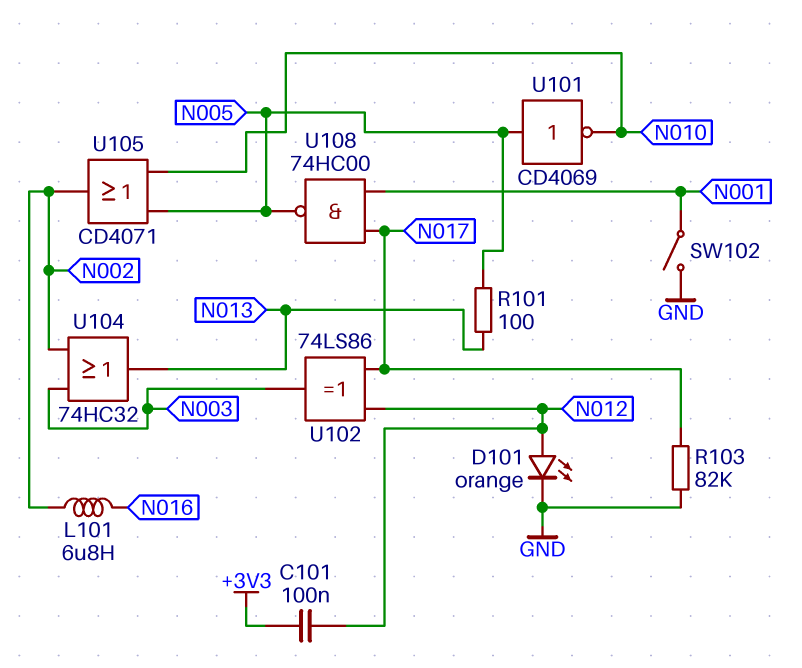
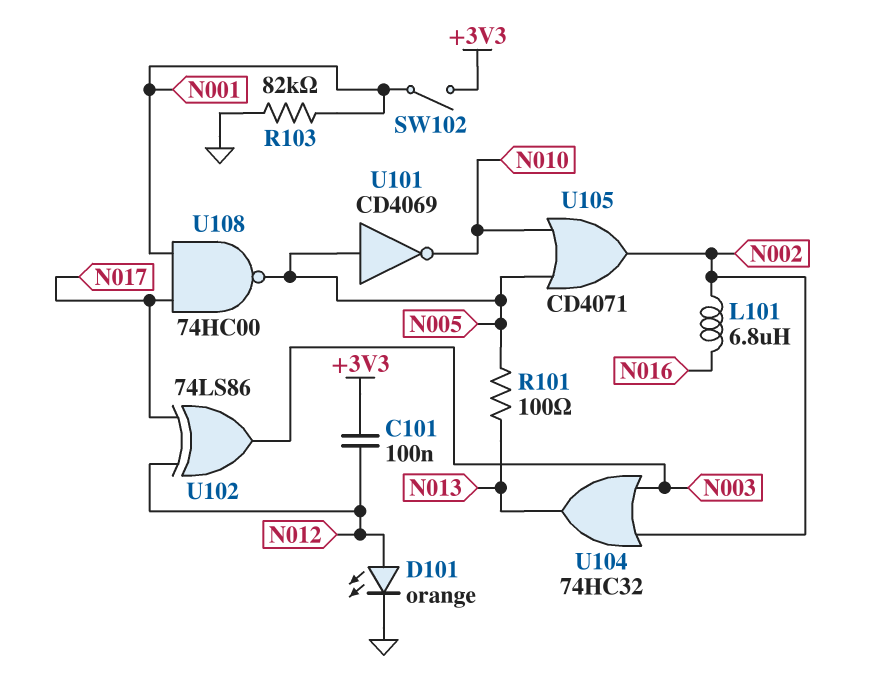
R103: 82k (GND, N017) -> 82k (GND, N001)
SW102: switch (GND, N001) -> switch (+3V3, N001)

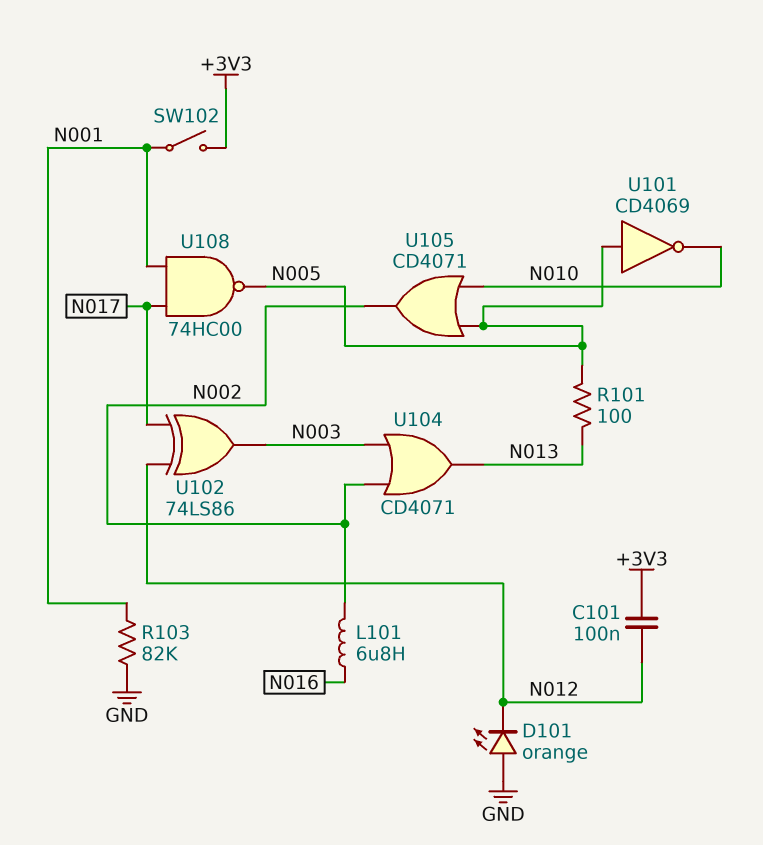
D101: LED orange (A N012, K GND) -> LED orange (A GND, K N012)
U104: OR 74HC32 (in N002, in N003, out N013) -> OR CD4071 (in N002, in N003, out N013)

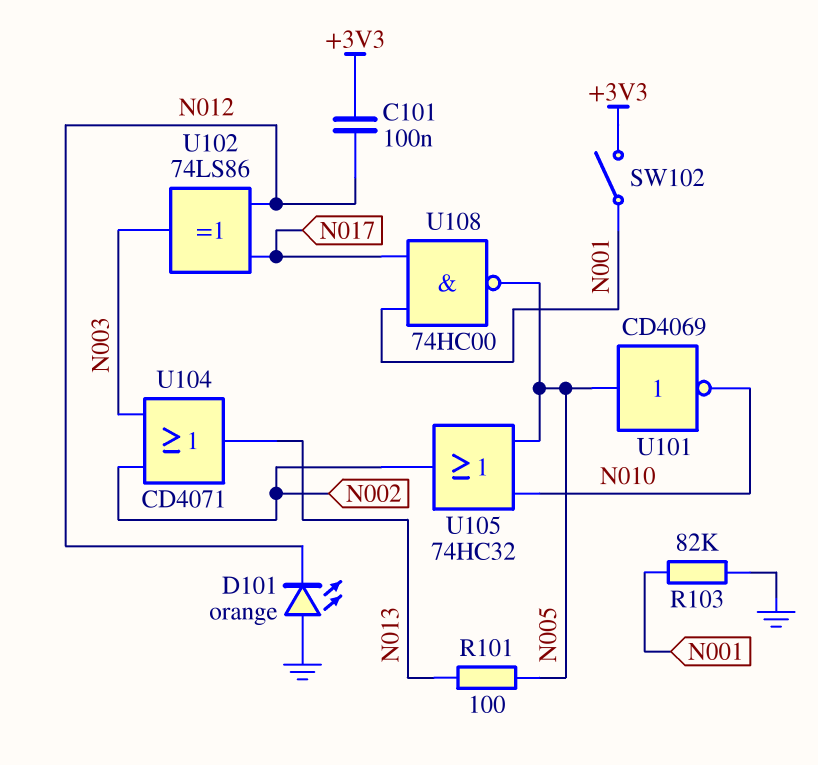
L101: 6.8uH (N002, N016) -> none
U105: OR CD4071 (in N005, in N010, out N002) -> OR 74HC32 (in N005, in N010, out N002)

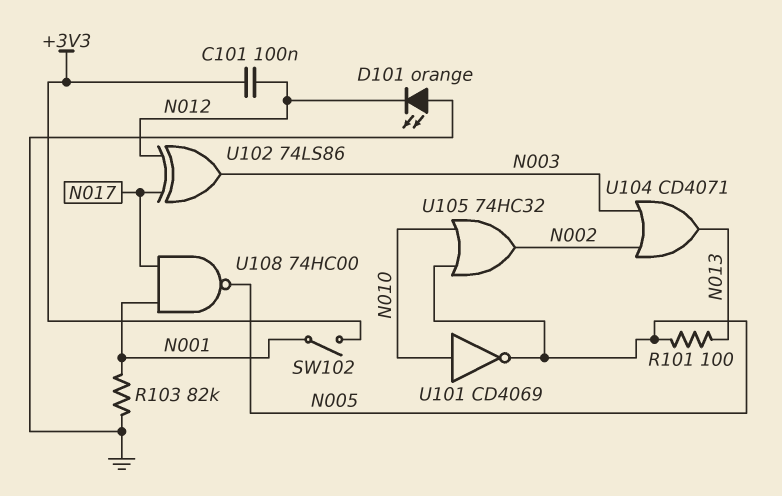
U101: NOT CD4069 (in N005, out N010) -> NOT CD4069 (in N010, out N005)

